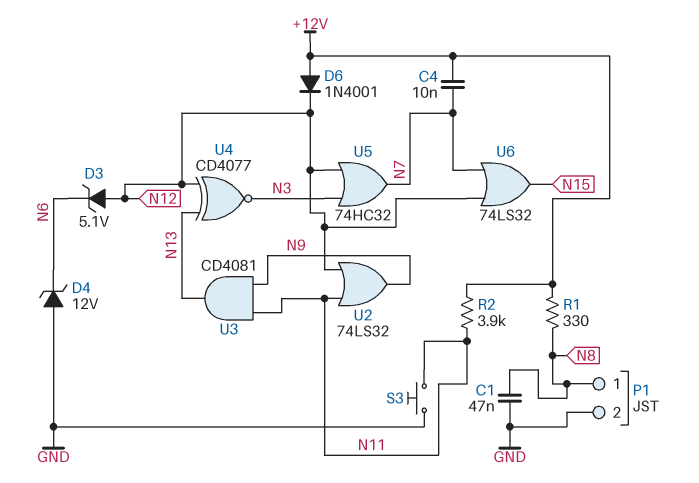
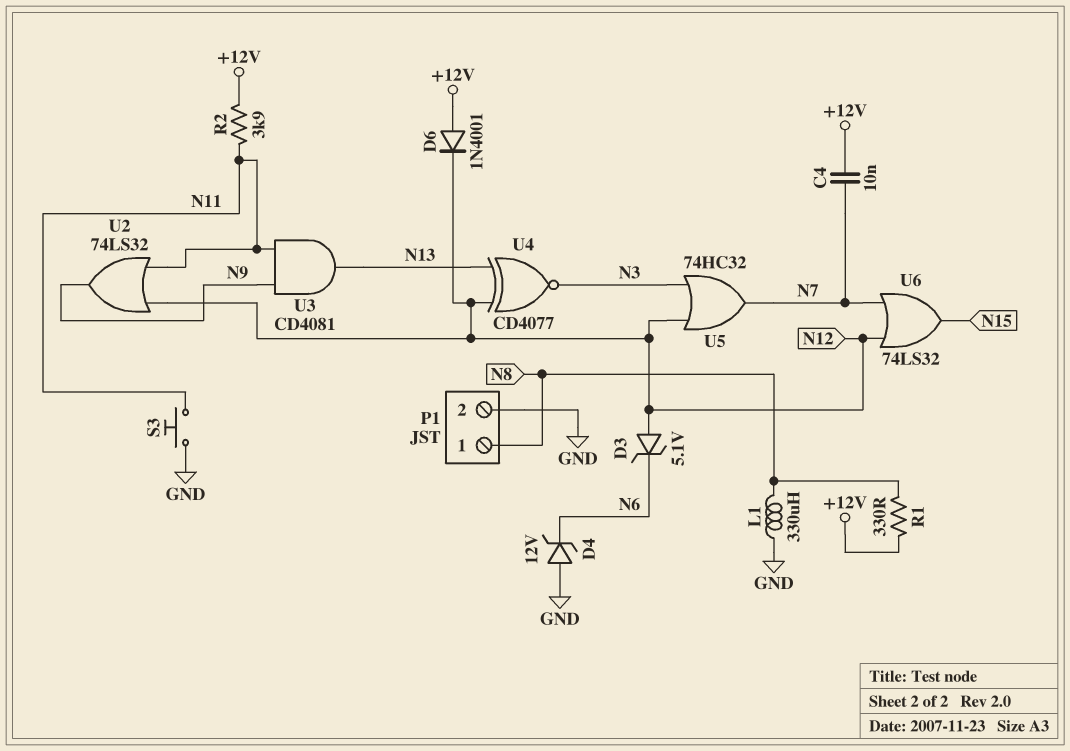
C1: 47nF (GND, N8) -> none
L1: none -> 330uH (GND, N8)

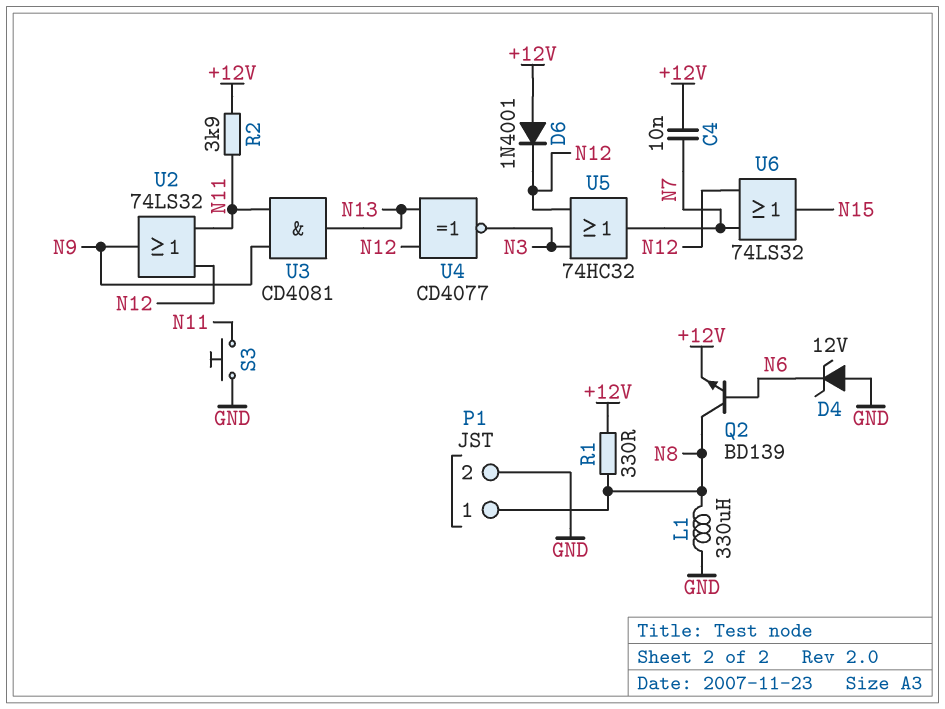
D3: zener 5.1V (A N12, K N6) -> none
Q2: none -> NPN BD139 (B N6, C N8, E +12V)

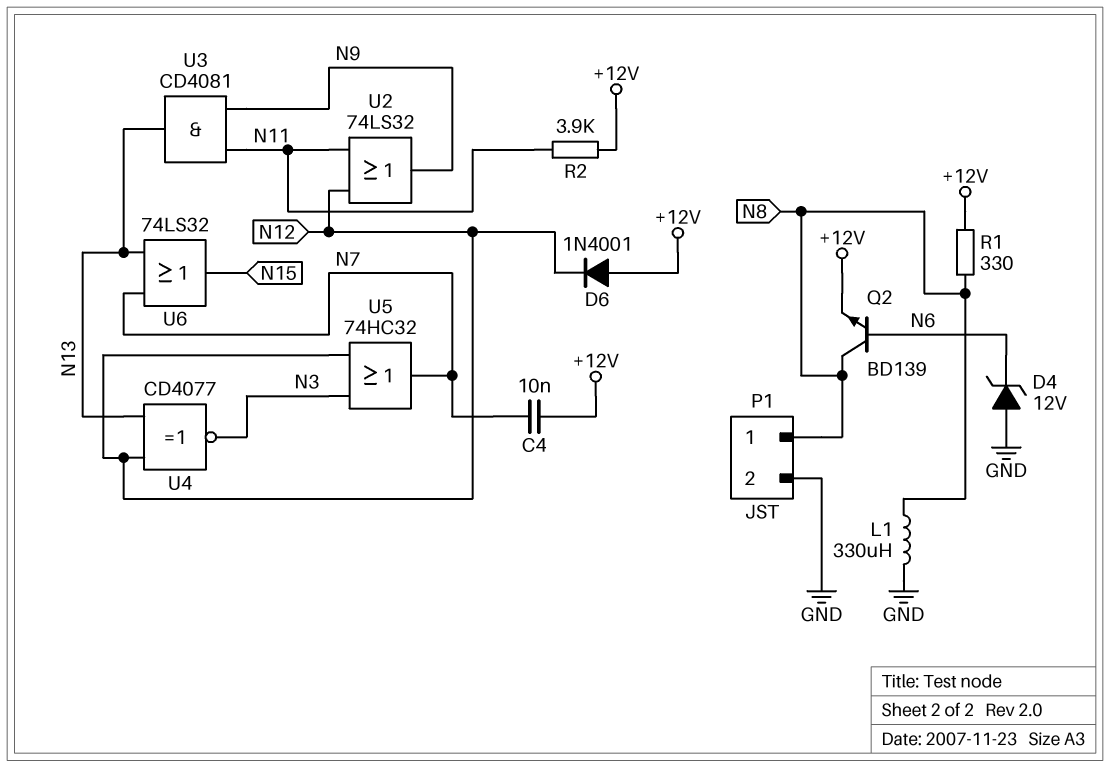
S3: button (GND, N11) -> none
U6: OR 74LS32 (in N7, in N12, out N15) -> OR 74LS32 (in N7, in N13, out N15)

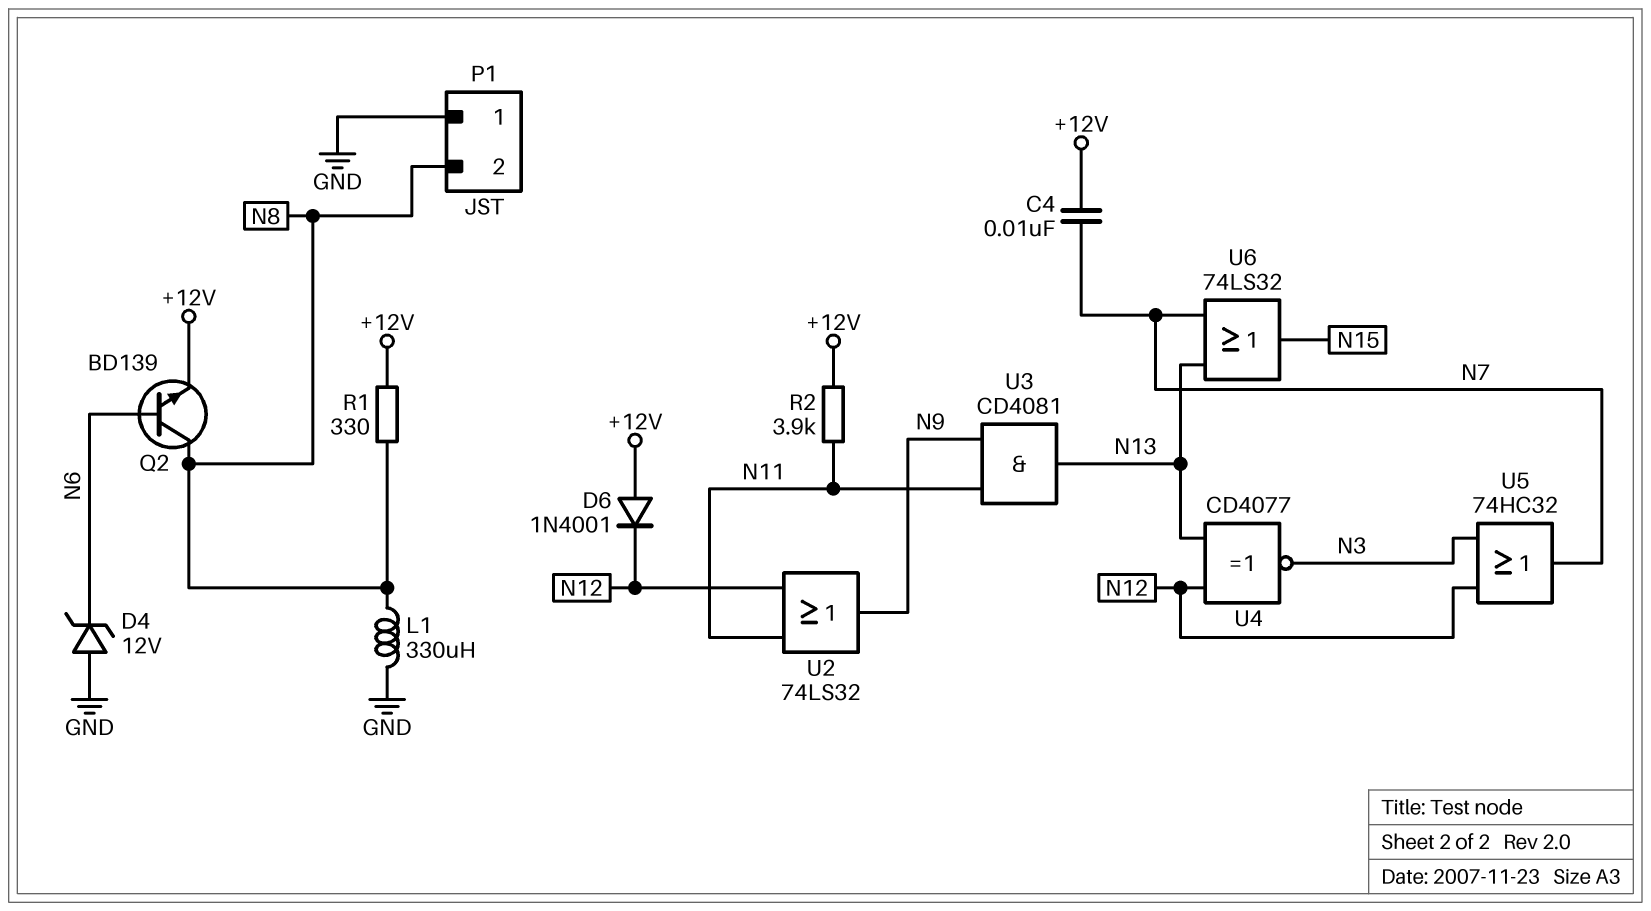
P1 pin 1: N8 -> GND
P1 pin 2: GND -> N8

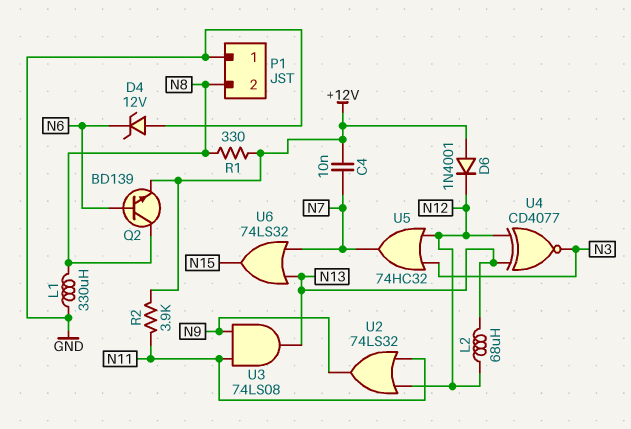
L2: none -> 68uH (N12, N13)
U3: AND CD4081 (in N9, in N11, out N13) -> AND 74LS08 (in N9, in N11, out N13)

